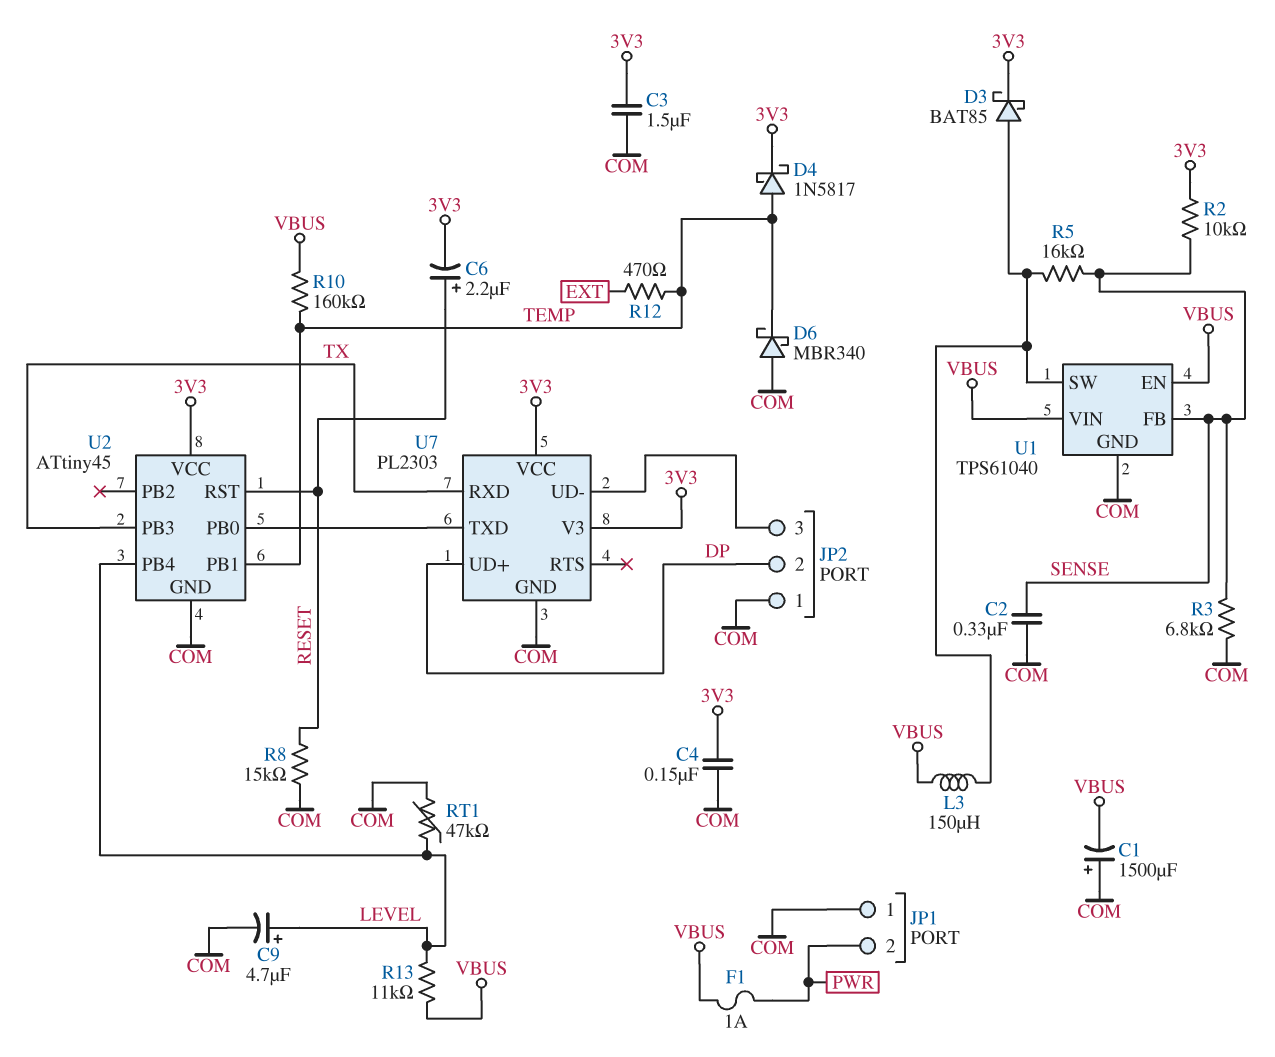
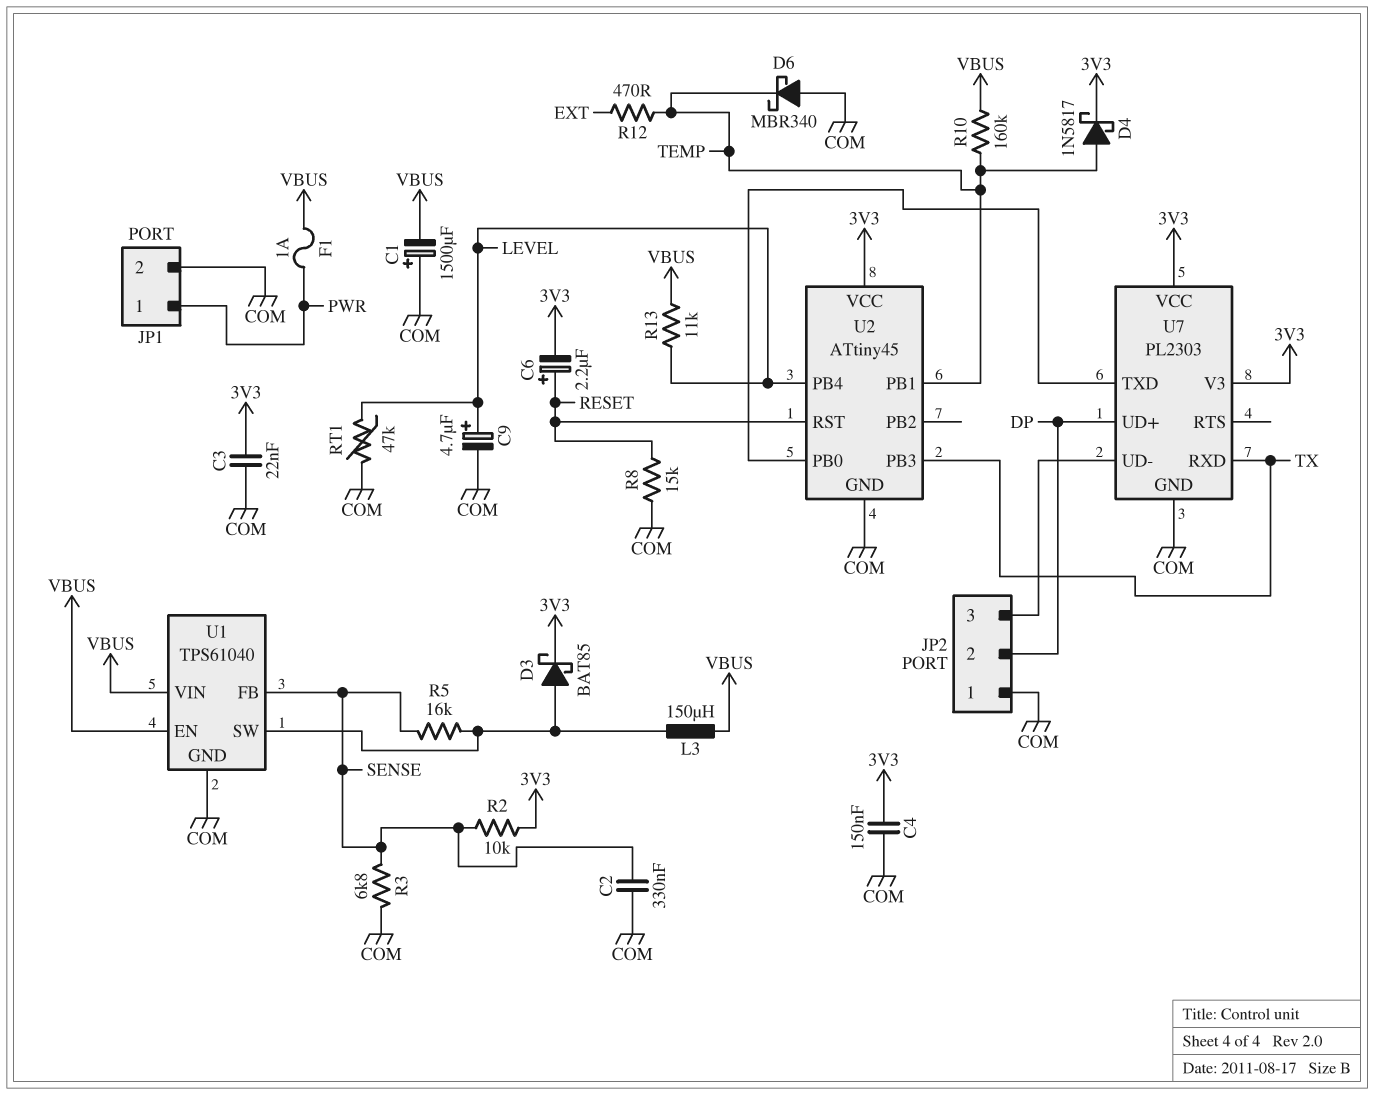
C3: 1.5uF (3V3, COM) -> 22nF (3V3, COM)
JP1 pin 1: COM -> PWR
JP1 pin 2: PWR -> COM

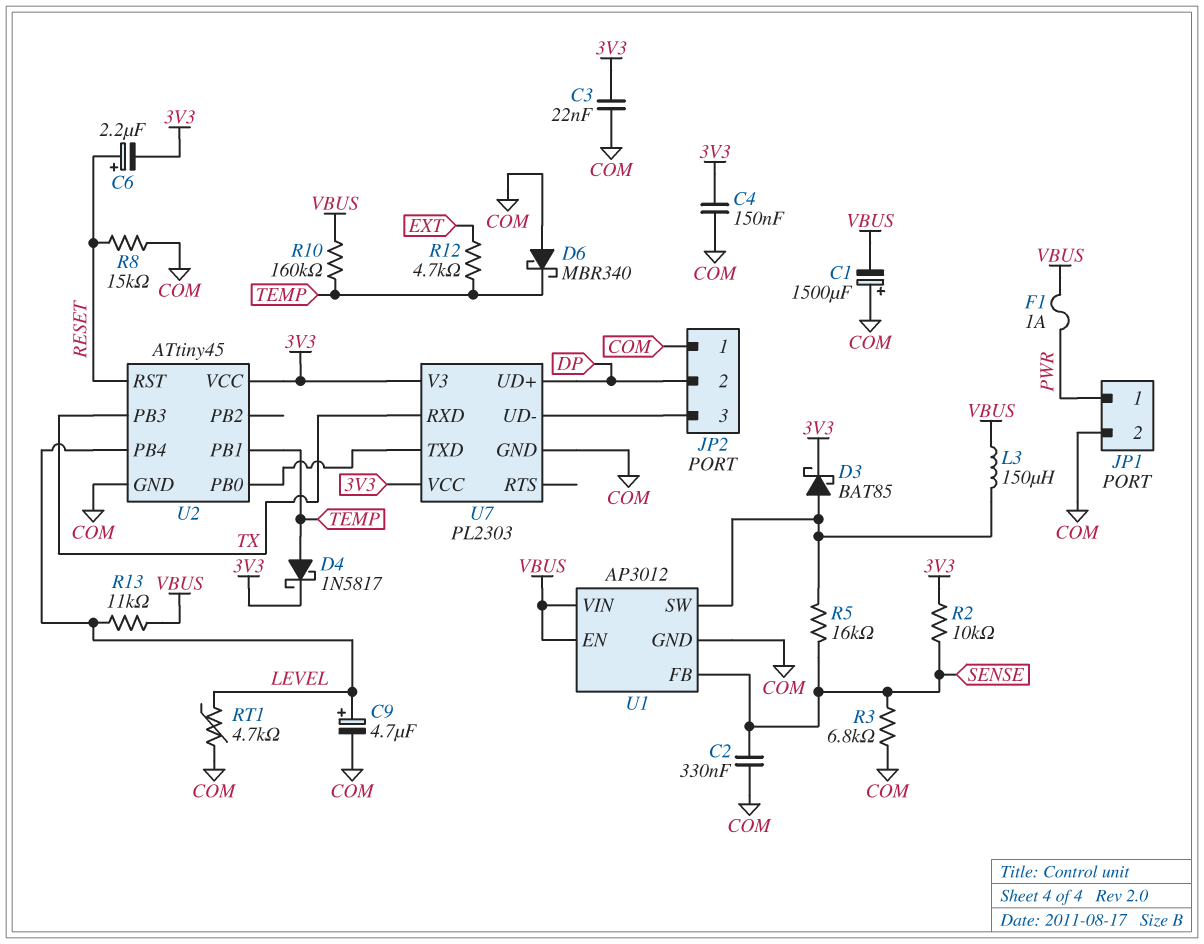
R12: 470 (EXT, TEMP) -> 4.7k (EXT, TEMP)
RT1: 47k (COM, LEVEL) -> 4.7k (COM, LEVEL)
U1: TPS61040 -> AP3012

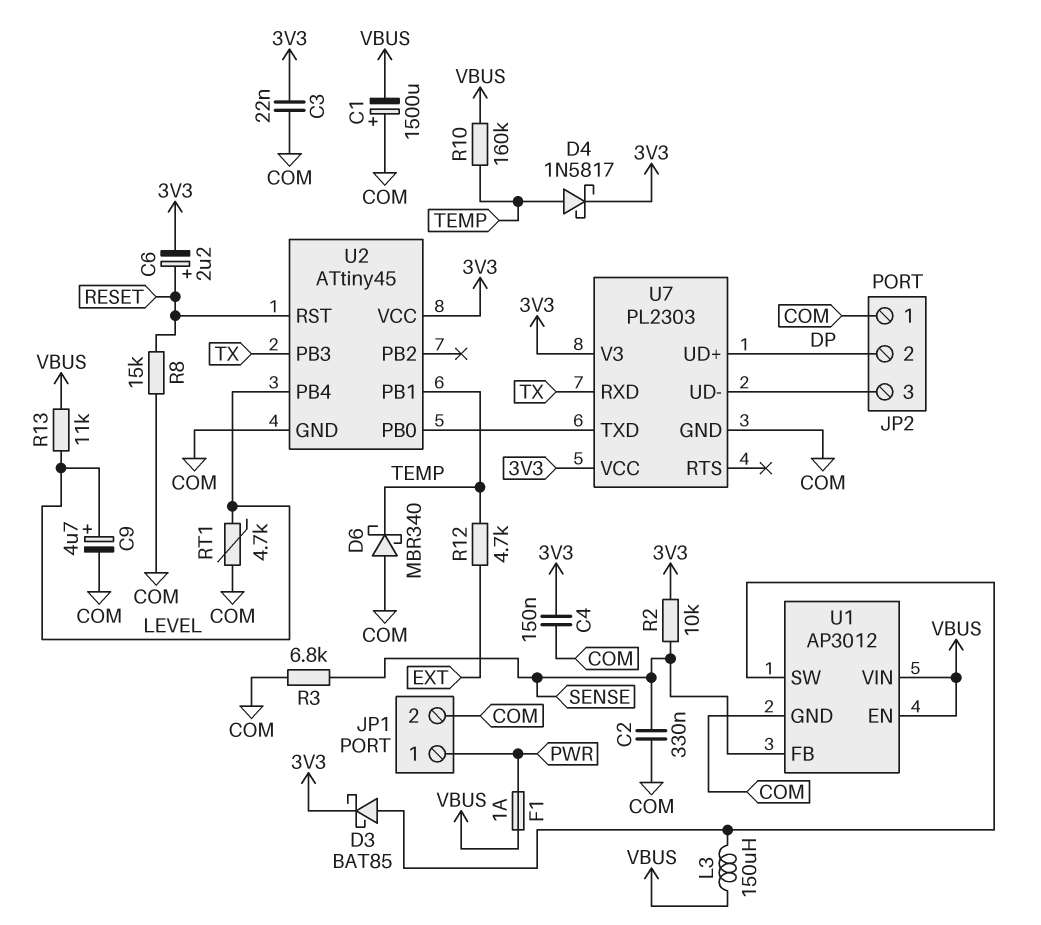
R5: 16k (SENSE, U1/SW) -> none

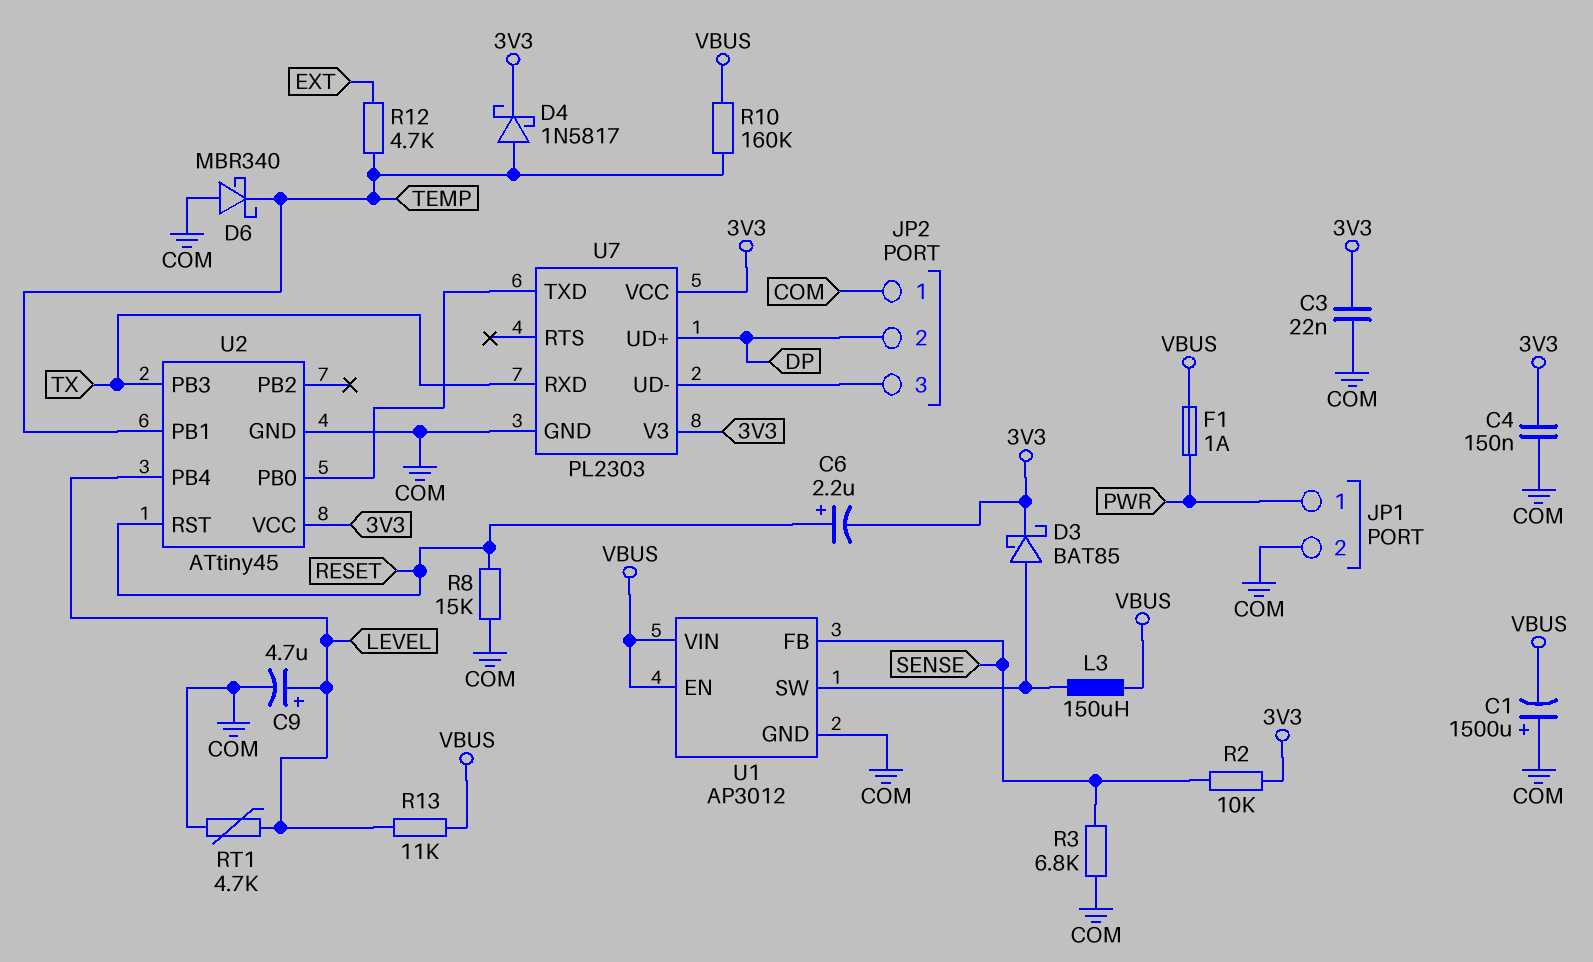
C2: 330nF (COM, SENSE) -> none

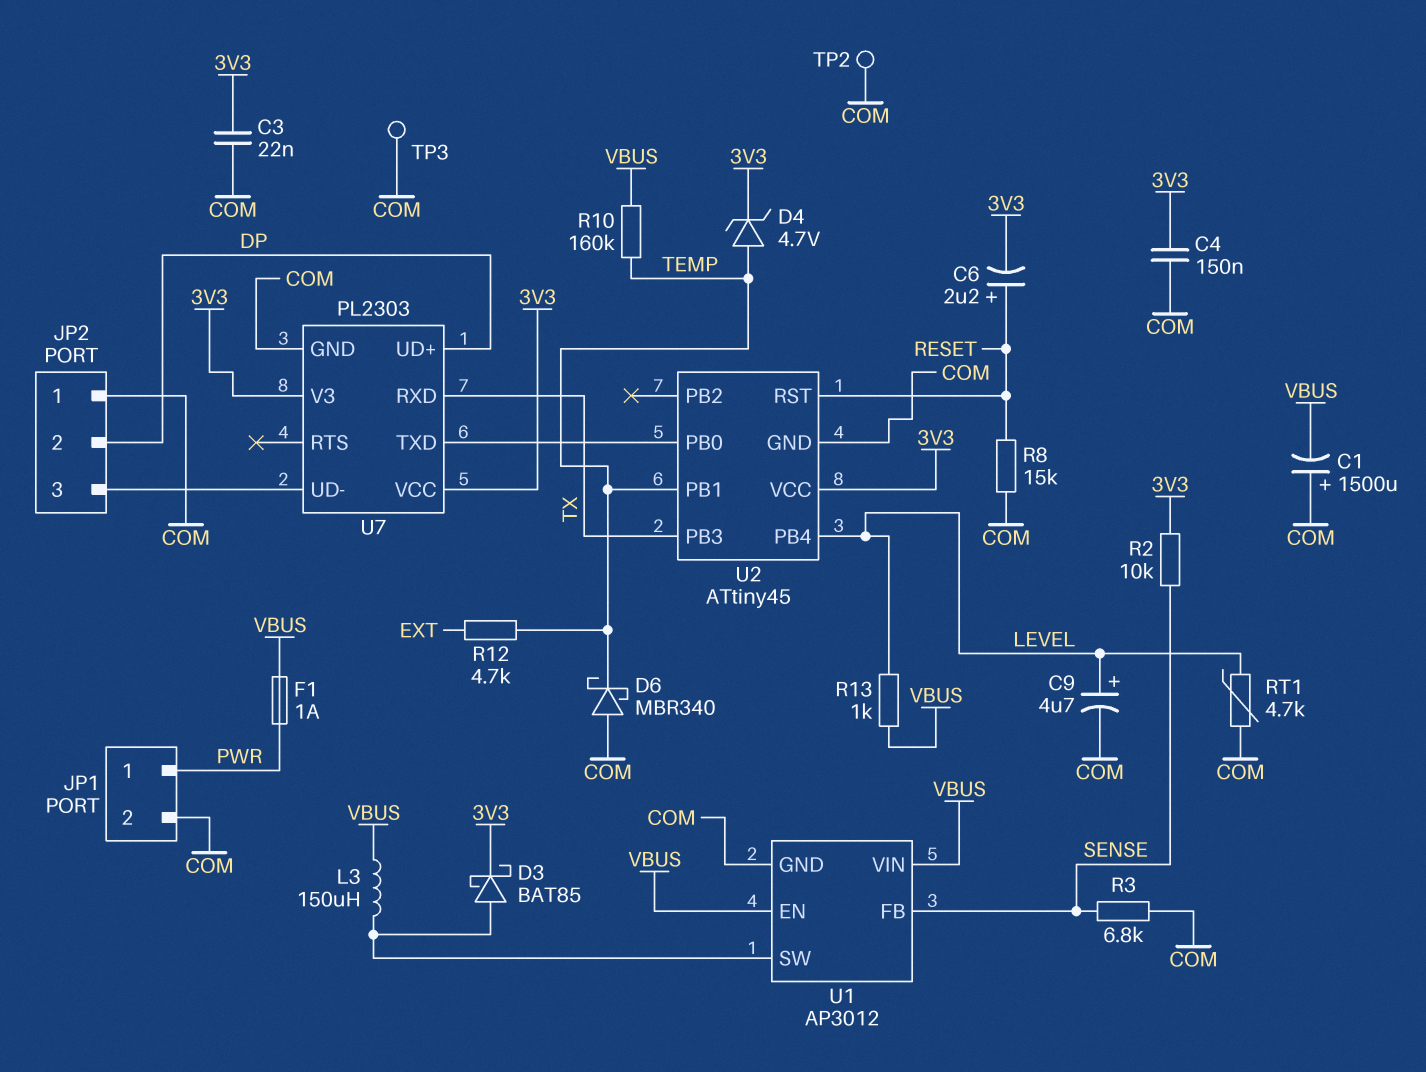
D4: schottky 1N5817 (A TEMP, K 3V3) -> zener 4.7V (A TEMP, K 3V3)
R13: 11k (LEVEL, VBUS) -> 1k (LEVEL, VBUS)
TP2: none -> test point (COM)
TP3: none -> test point (COM)

